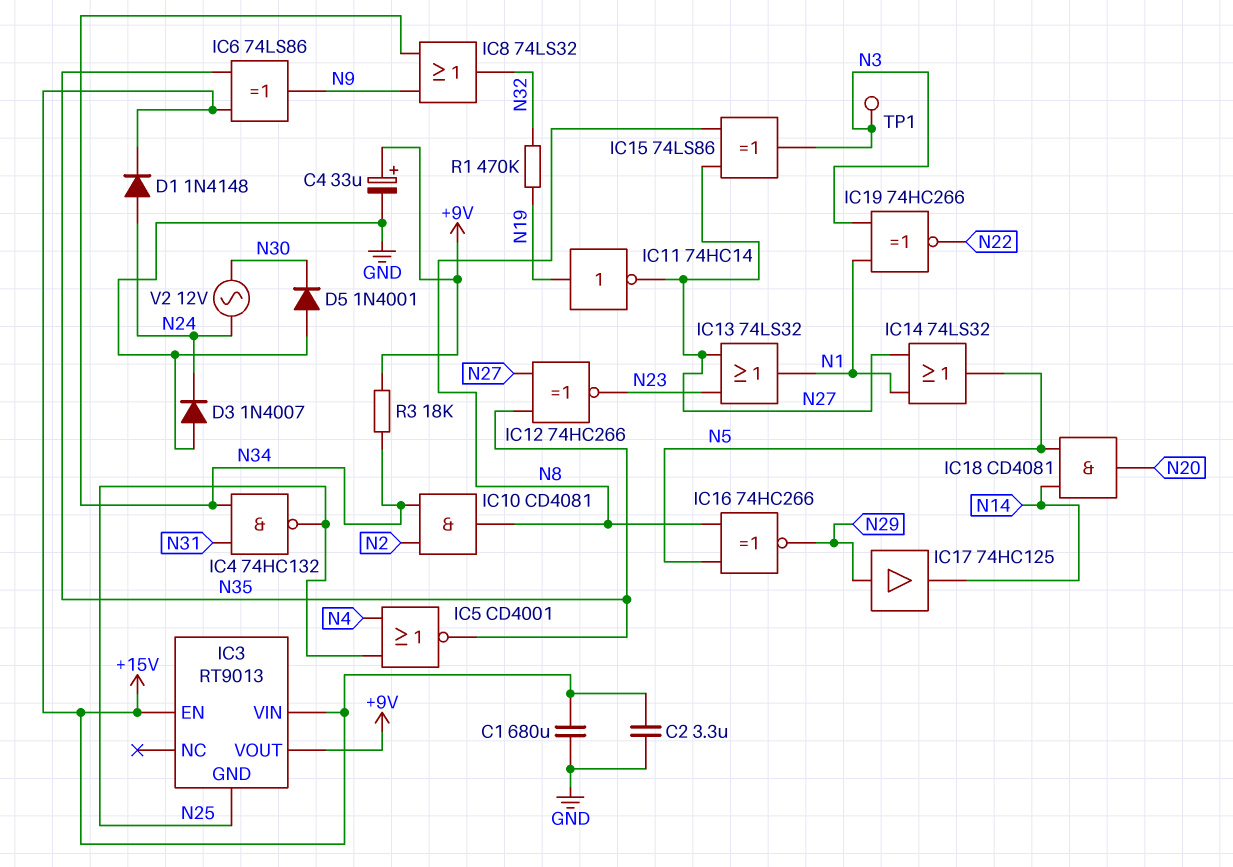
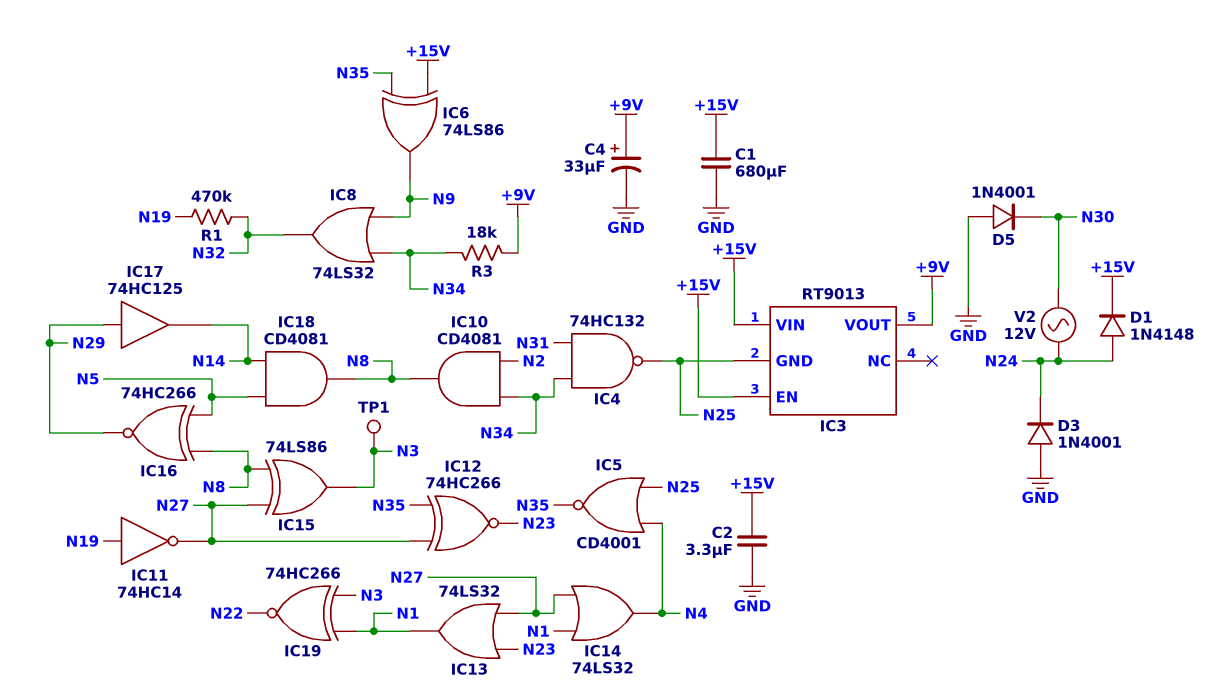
D3: diode 1N4007 (A GND, K N24) -> diode 1N4001 (A GND, K N24)
IC14: OR 74LS32 (in N1, in N27, out N5) -> OR 74LS32 (in N1, in N27, out N4)
IC18: AND CD4081 (in N5, in N14, out N20) -> AND CD4081 (in N5, in N14, out N8)

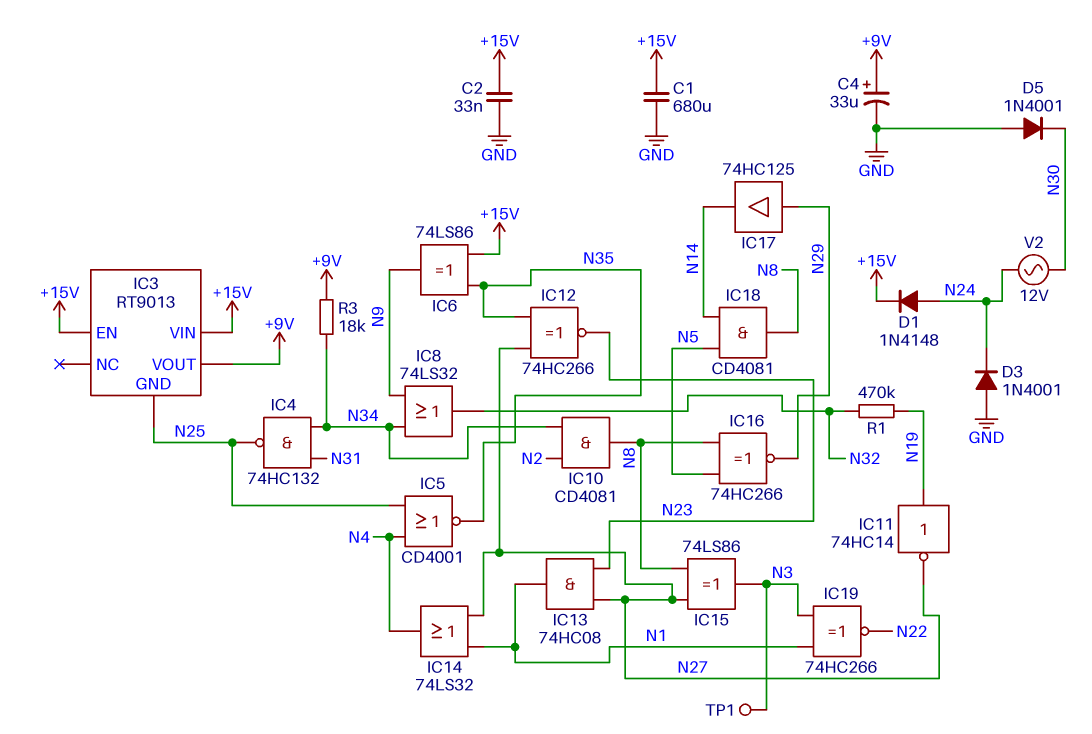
C2: 3.3uF (+15V, GND) -> 33nF (+15V, GND)
IC13: OR 74LS32 (in N23, in N27, out N1) -> AND 74HC08 (in N23, in N27, out N1)

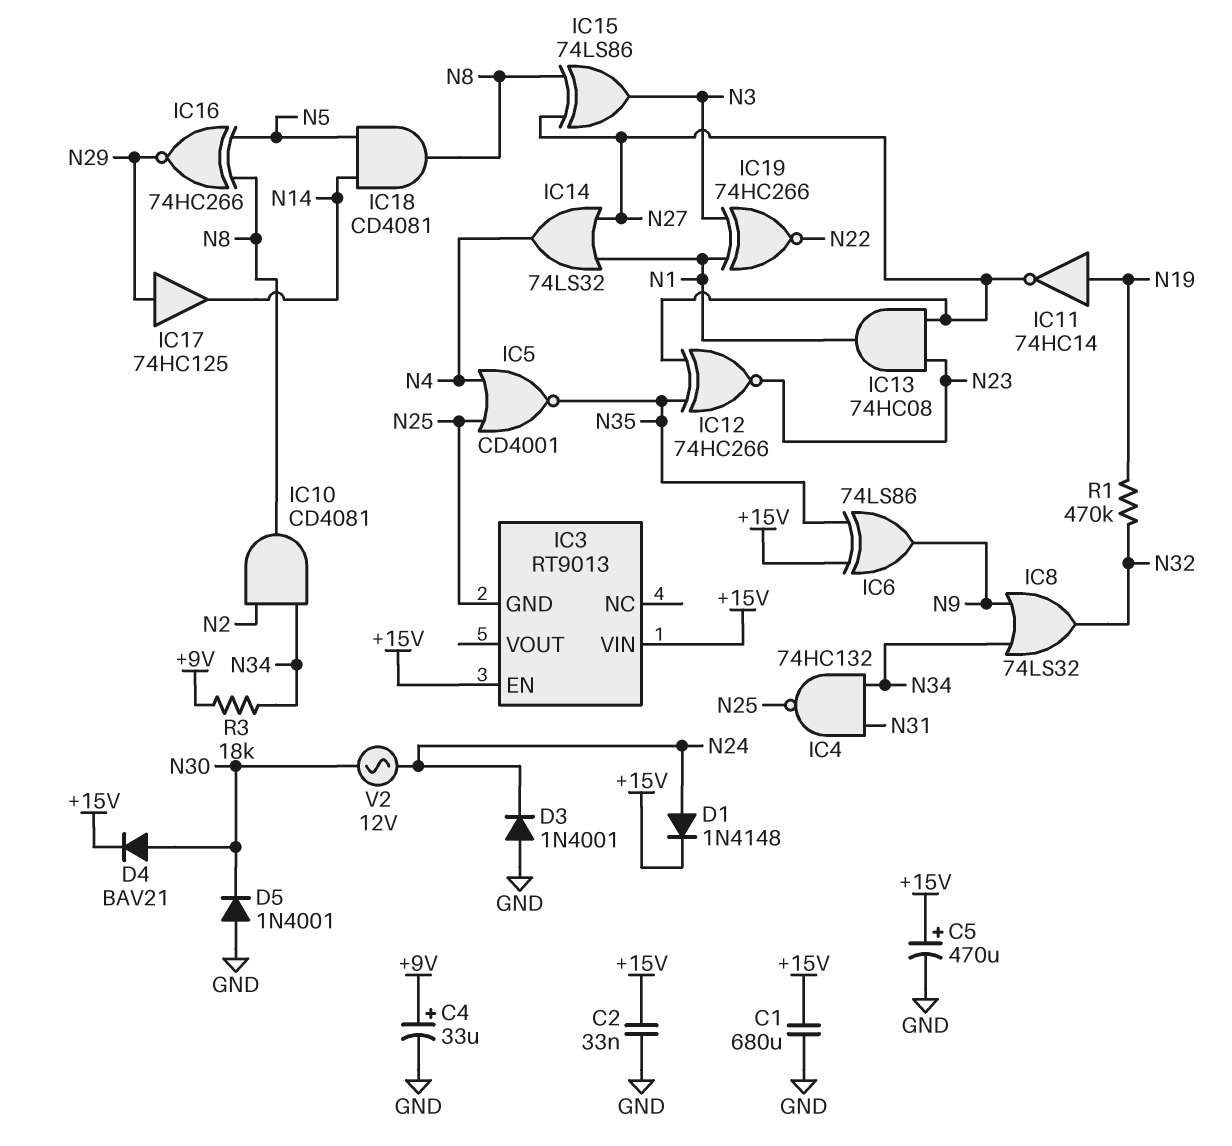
C5: none -> 470uF (plus +15V, minus GND)
D4: none -> diode BAV21 (A N30, K +15V)
IC3 pin VOUT: +9V -> none
TP1: test point (N3) -> none

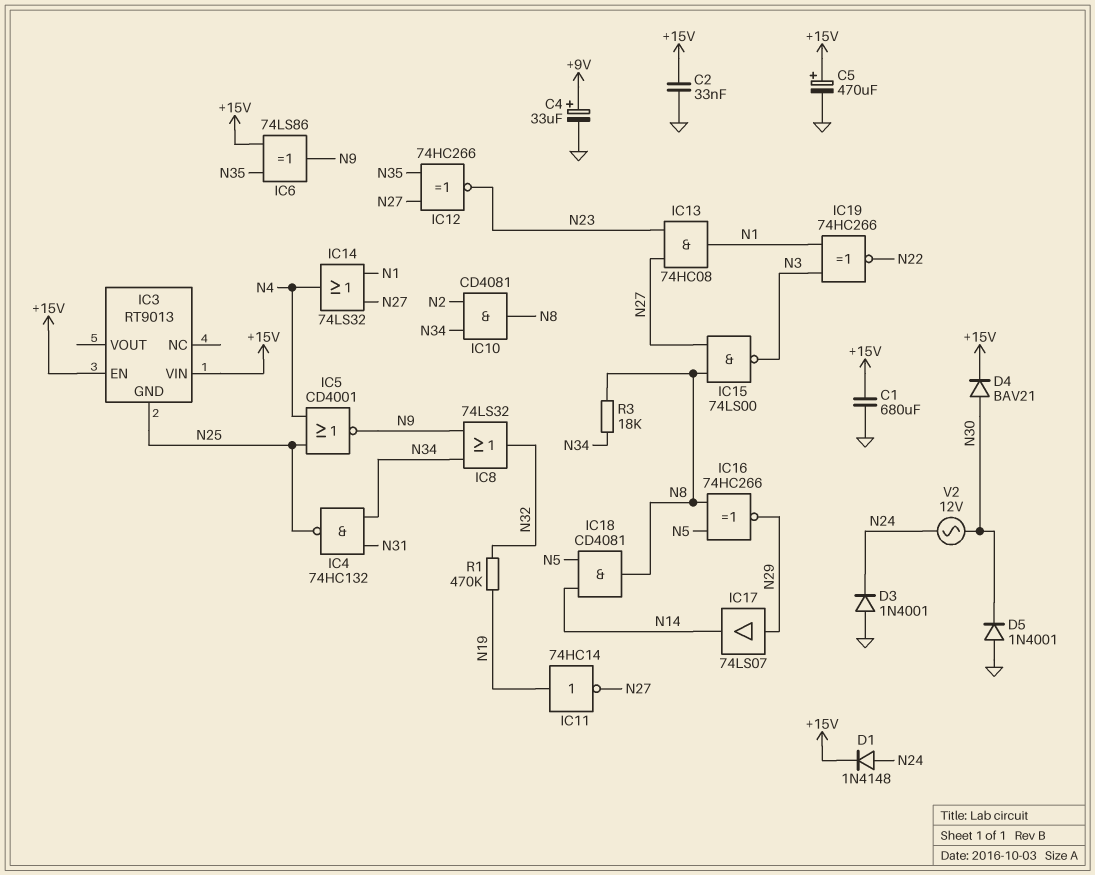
IC5: NOR CD4001 (in N4, in N25, out N35) -> NOR CD4001 (in N4, in N25, out N9)
IC15: XOR 74LS86 (in N8, in N27, out N3) -> NAND 74LS00 (in N8, in N27, out N3)
IC17: buffer 74HC125 (in N29, out N14) -> buffer 74LS07 (in N29, out N14)
R3: 18k (+9V, N34) -> 18k (N8, N34)

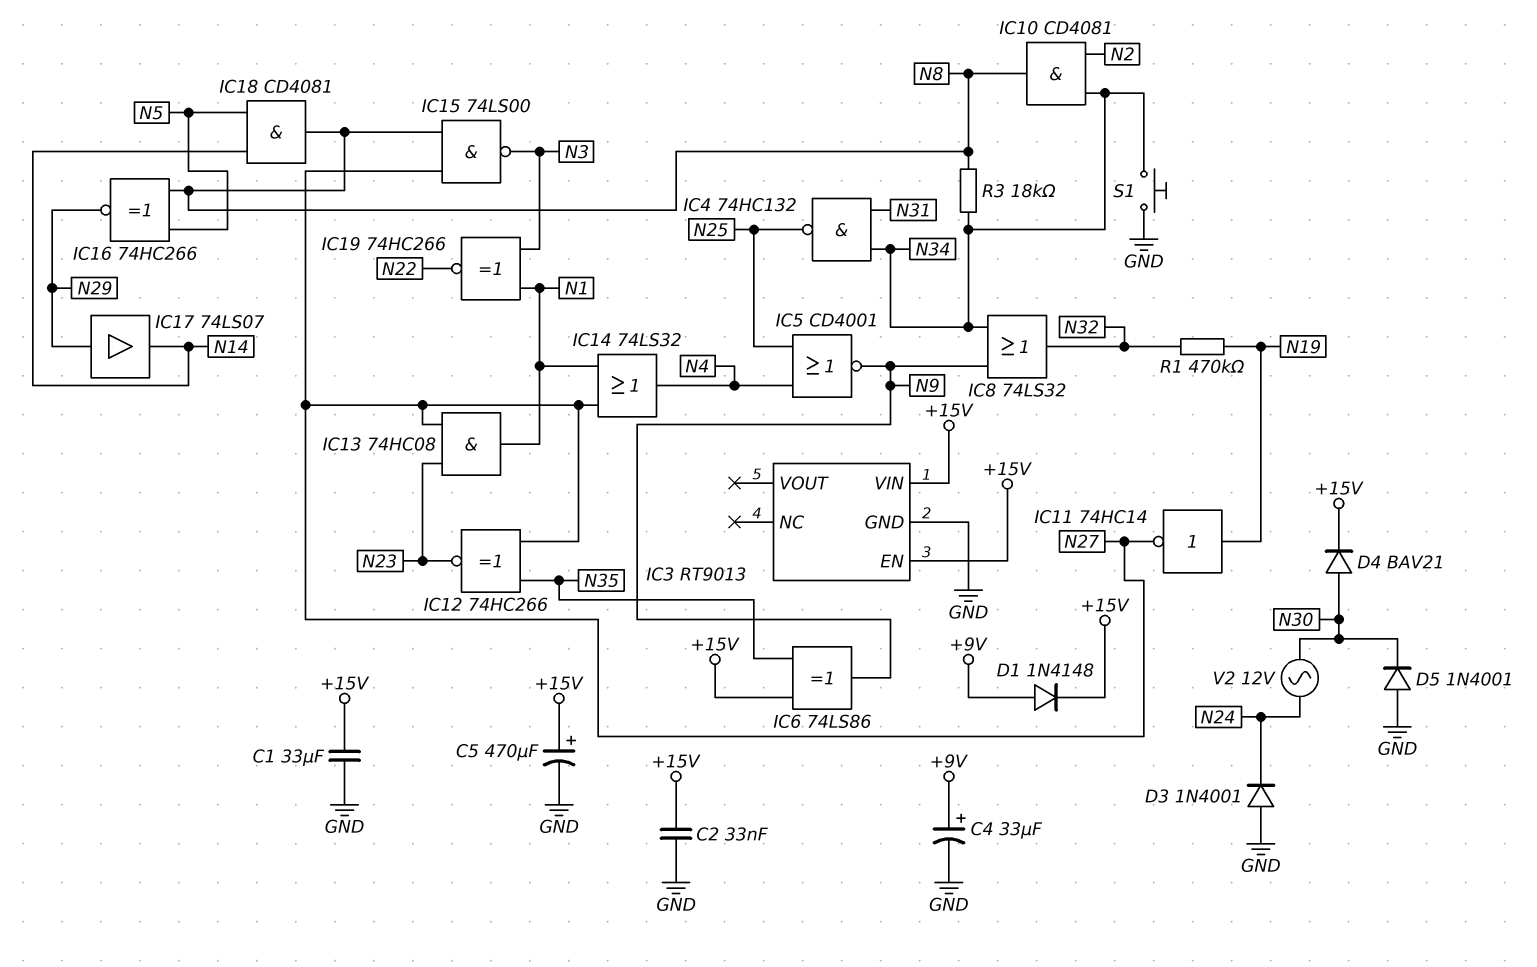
C1: 680uF (+15V, GND) -> 33uF (+15V, GND)
D1: diode 1N4148 (A N24, K +15V) -> diode 1N4148 (A +9V, K +15V)
IC3 pin GND: N25 -> GND
S1: none -> button (GND, N34)

